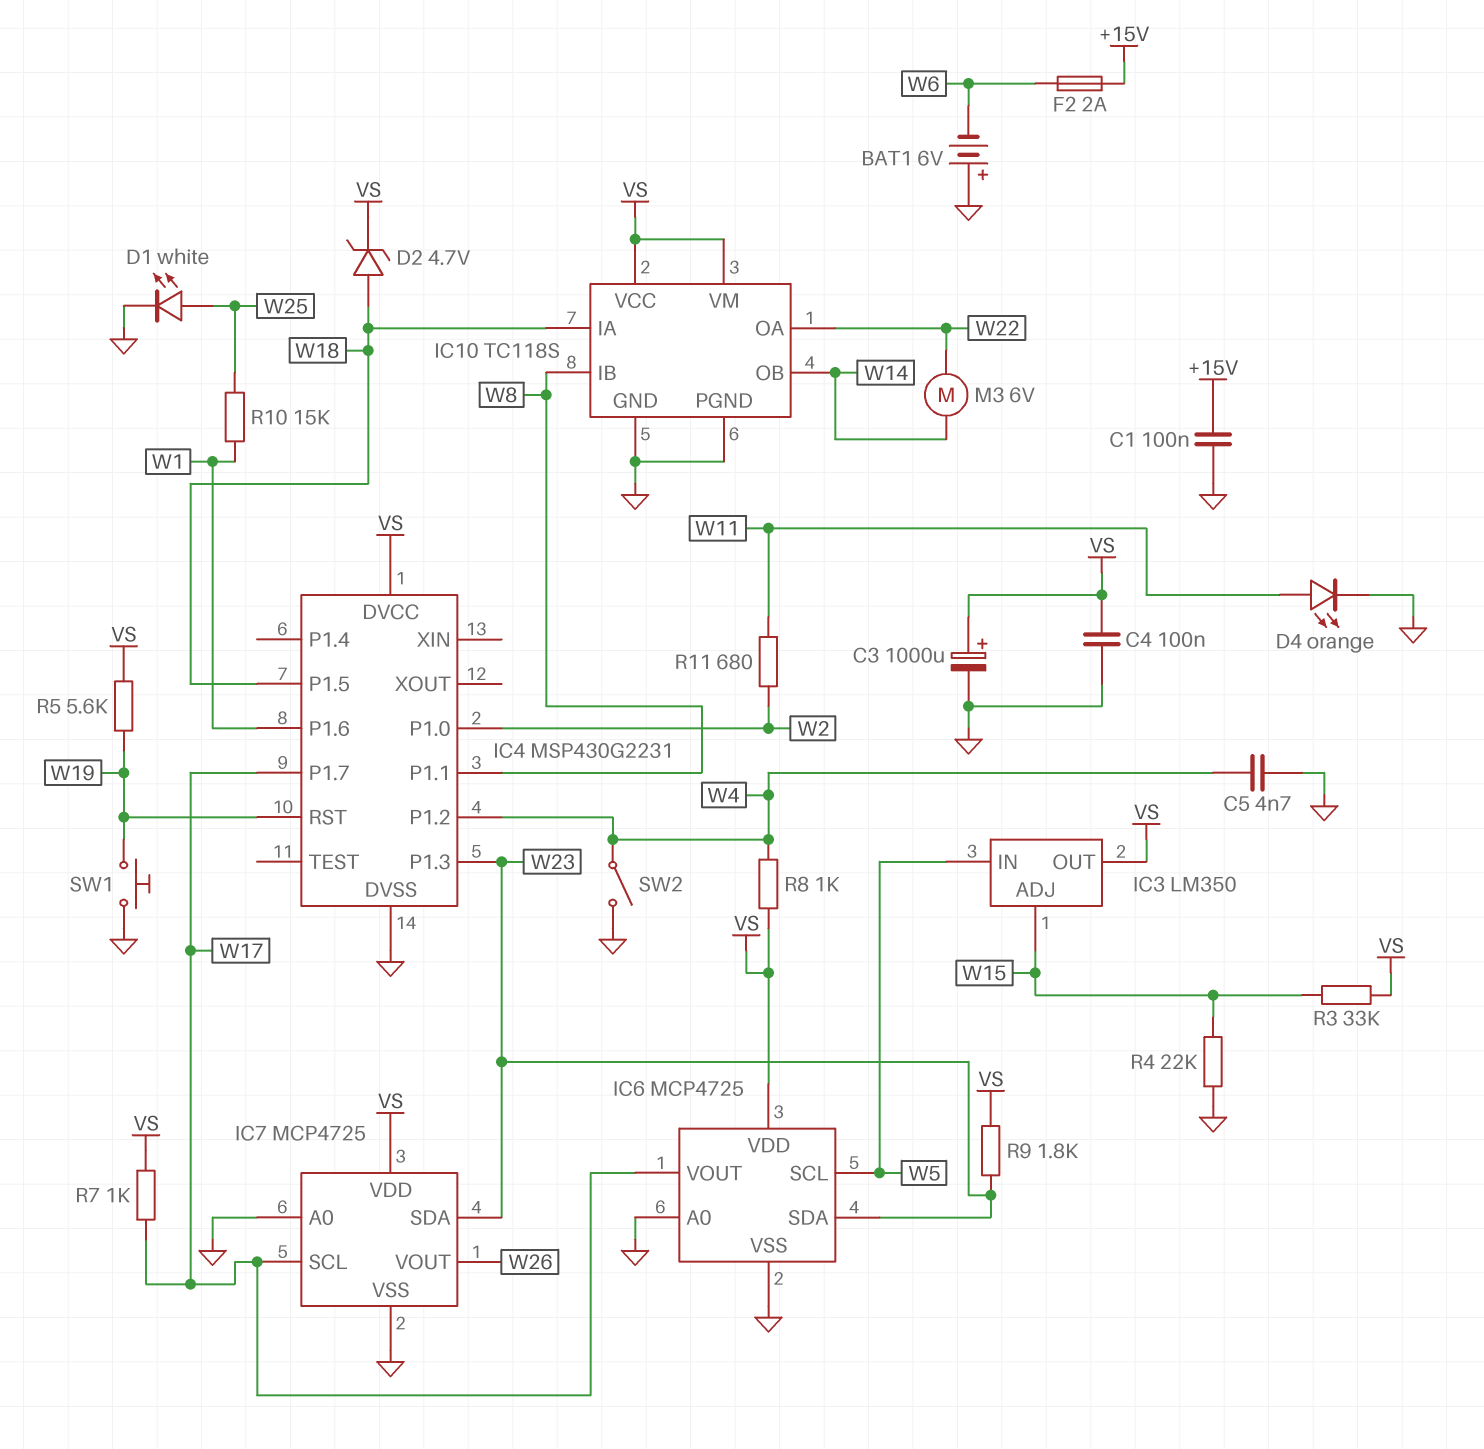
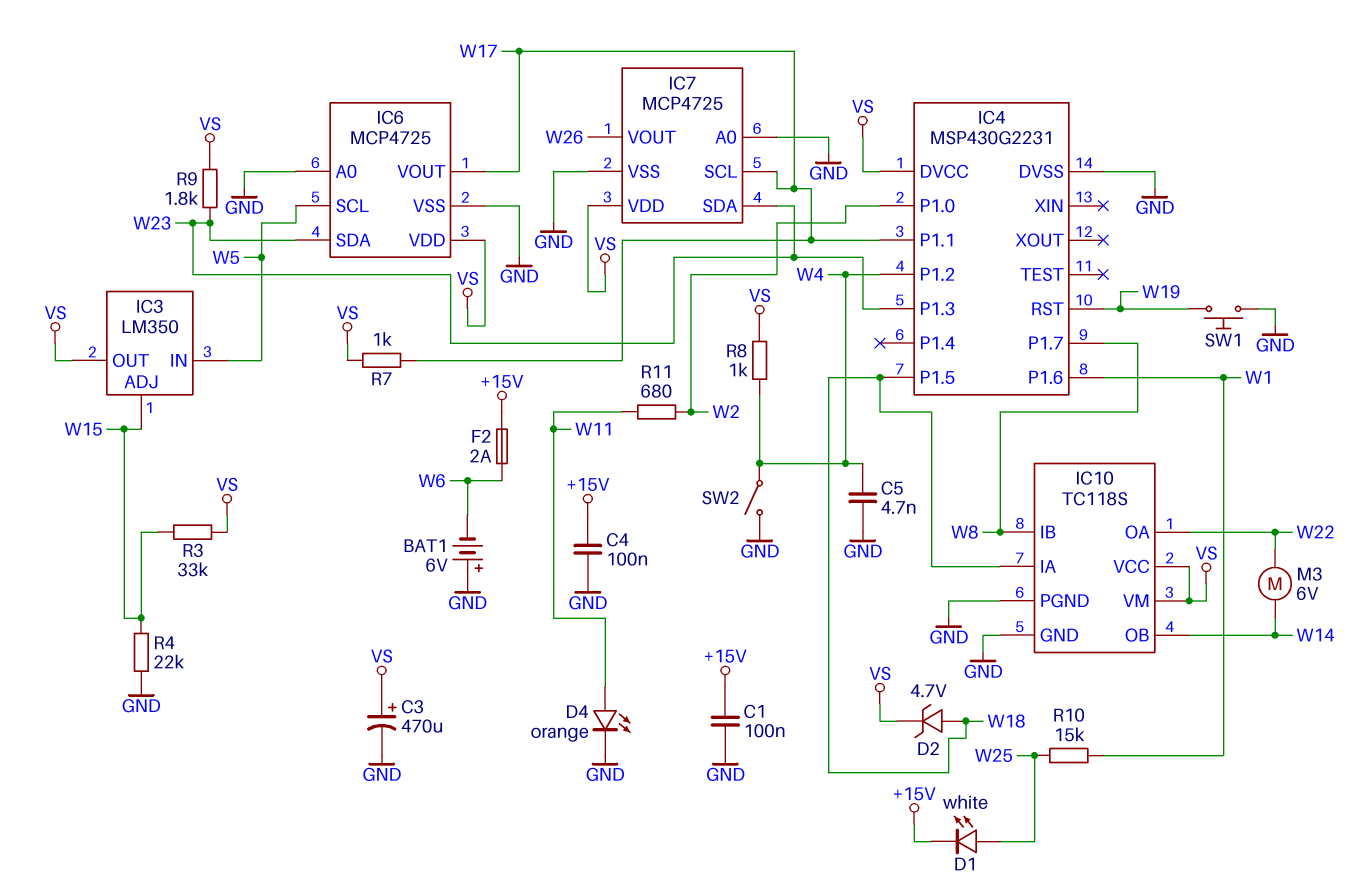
C3: 1000uF (plus VS, minus GND) -> 470uF (plus VS, minus GND)
C4: 100nF (GND, VS) -> 100nF (+15V, GND)
D1: LED white (A W25, K GND) -> LED white (A W25, K +15V)
IC4 pin P1.1: W8 -> W17
IC4 pin P1.7: W17 -> W8
R5: 5.6k (VS, W19) -> none

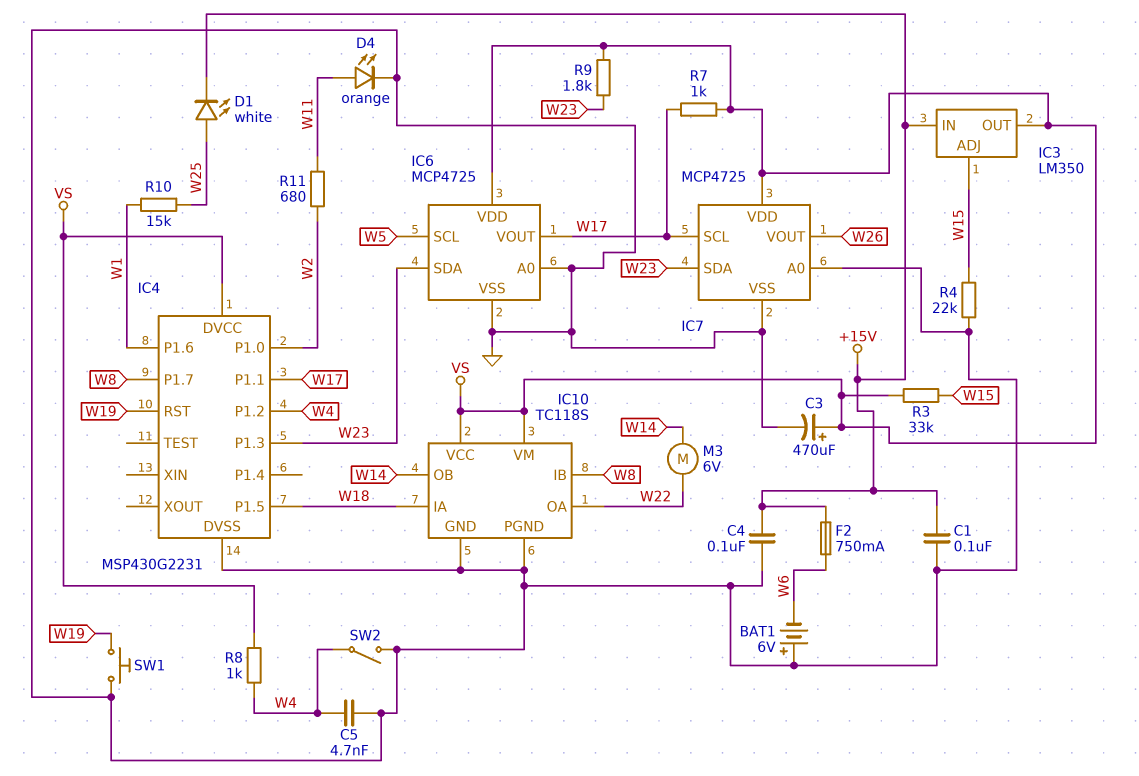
D2: zener 4.7V (A W18, K VS) -> none
F2: 2A (+15V, W6) -> 750mA (+15V, W6)
IC3 pin IN: W5 -> +15V

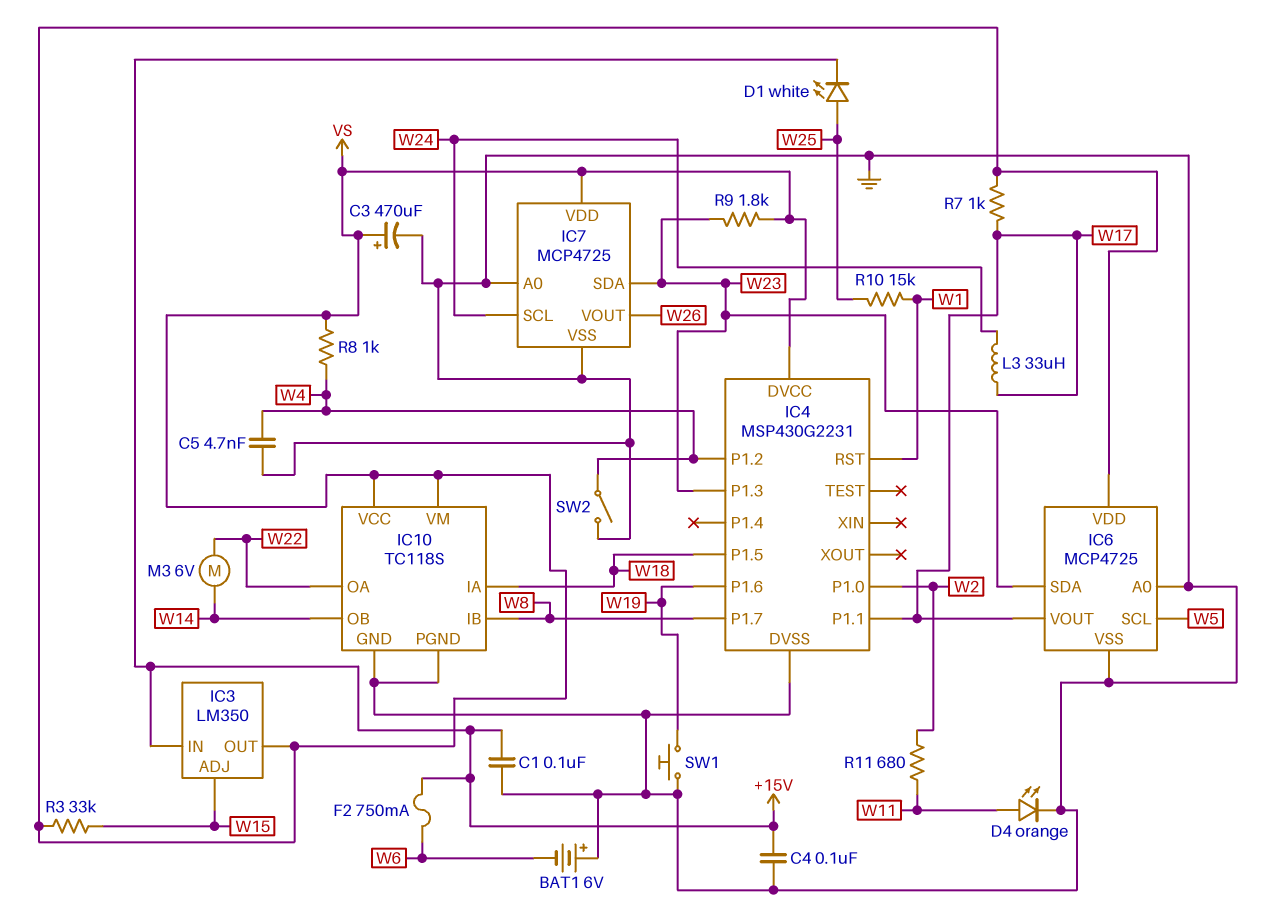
IC4 pin P1.6: W1 -> W19
IC4 pin RST: W19 -> W1
IC7 pin SCL: W17 -> W24
L3: none -> 33uH (W17, W24)
R4: 22k (GND, W15) -> none

